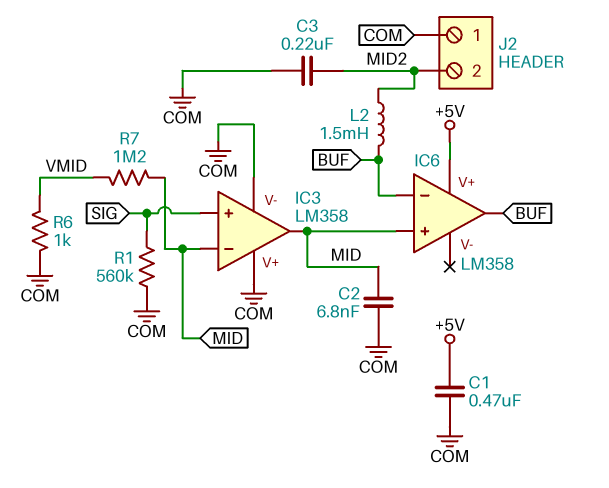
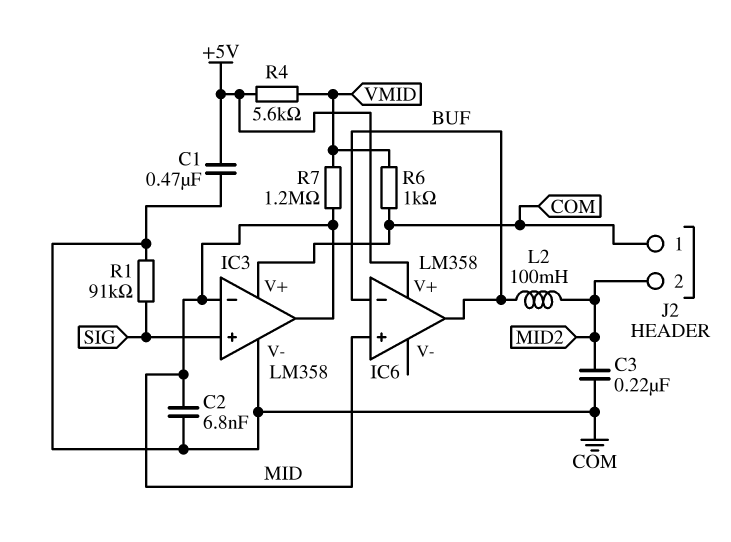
L2: 1.5mH (BUF, MID2) -> 100mH (BUF, MID2)
R1: 560k (COM, SIG) -> 91k (COM, SIG)
R4: none -> 5.6k (+5V, VMID)

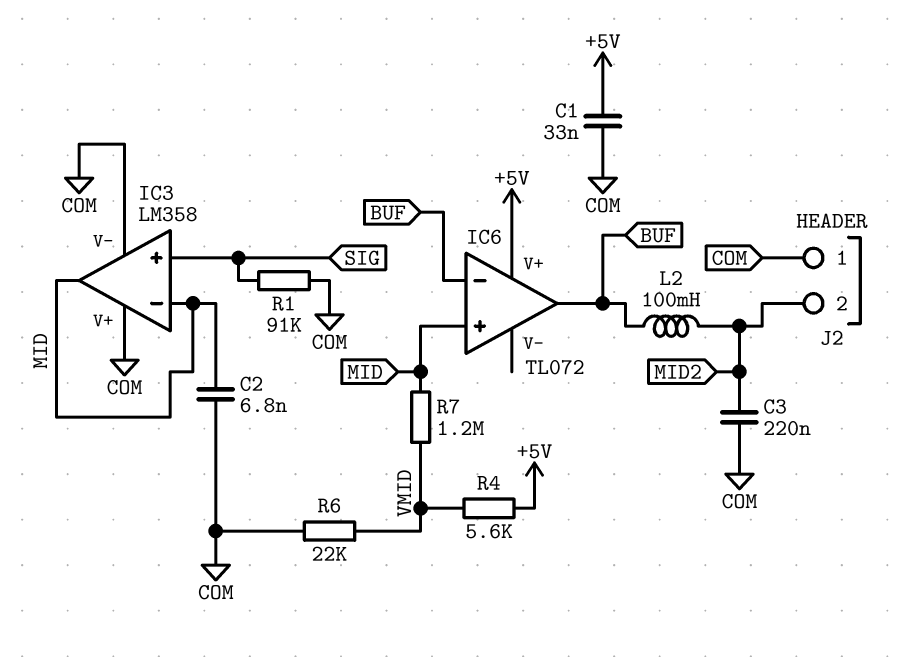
C1: 470nF (+5V, COM) -> 33nF (+5V, COM)
IC6: LM358 -> TL072
R6: 1k (COM, VMID) -> 22k (COM, VMID)

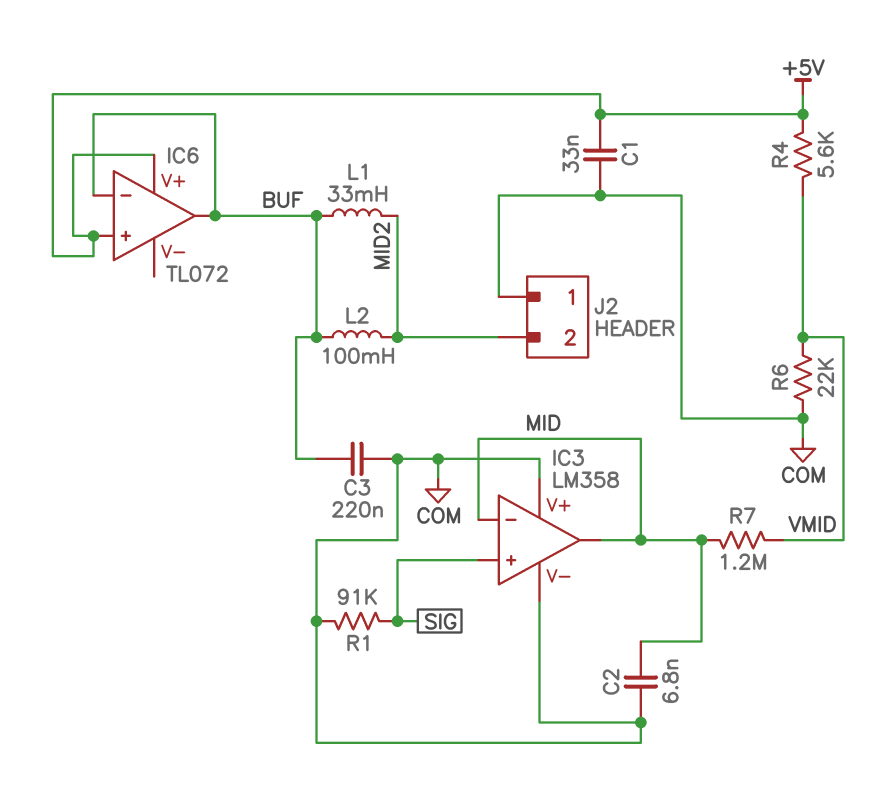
C3: 220nF (COM, MID2) -> 220nF (BUF, COM)
IC6 pin in+: MID -> +5V
L1: none -> 33mH (BUF, MID2)

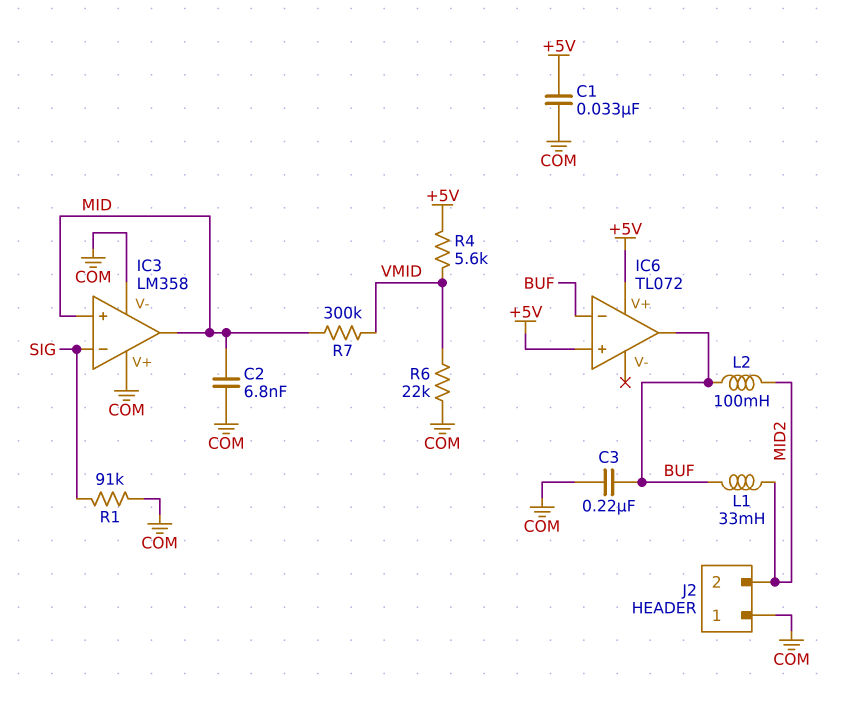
IC3 pin in+: SIG -> MID
IC3 pin in-: MID -> SIG
R7: 1.2M (MID, VMID) -> 300k (MID, VMID)

